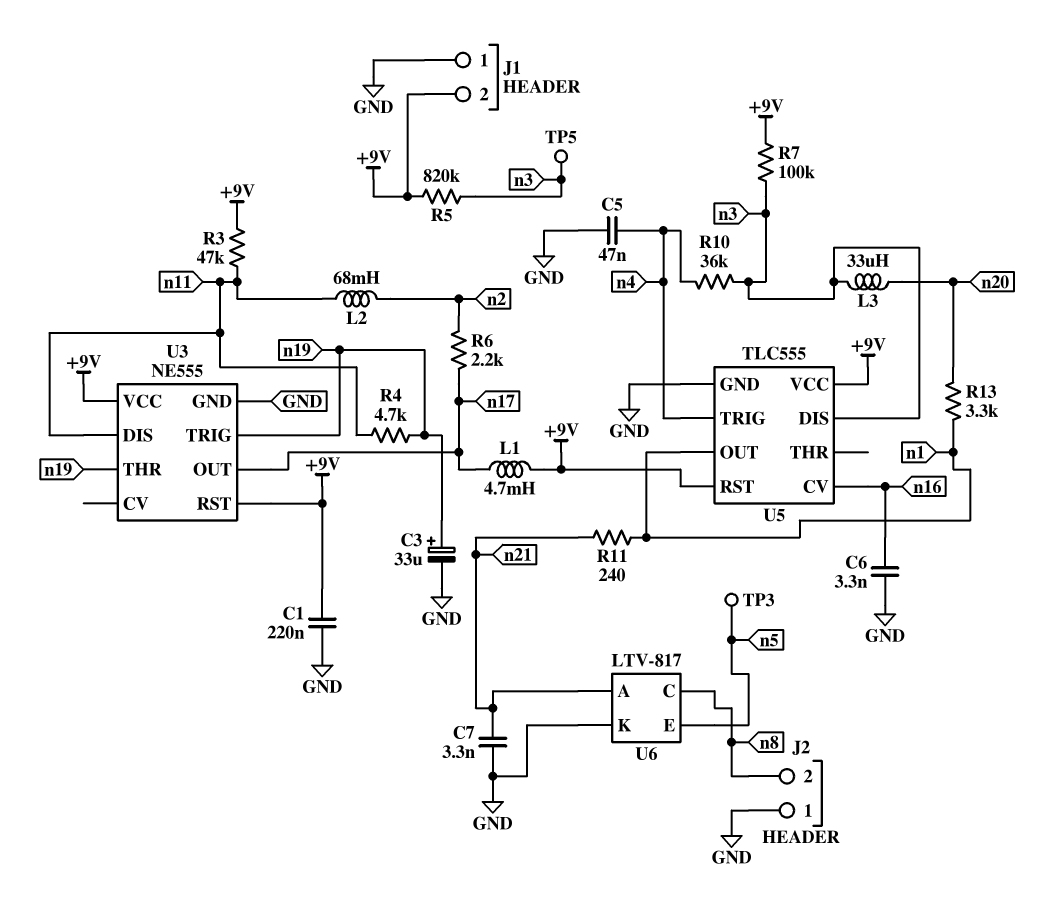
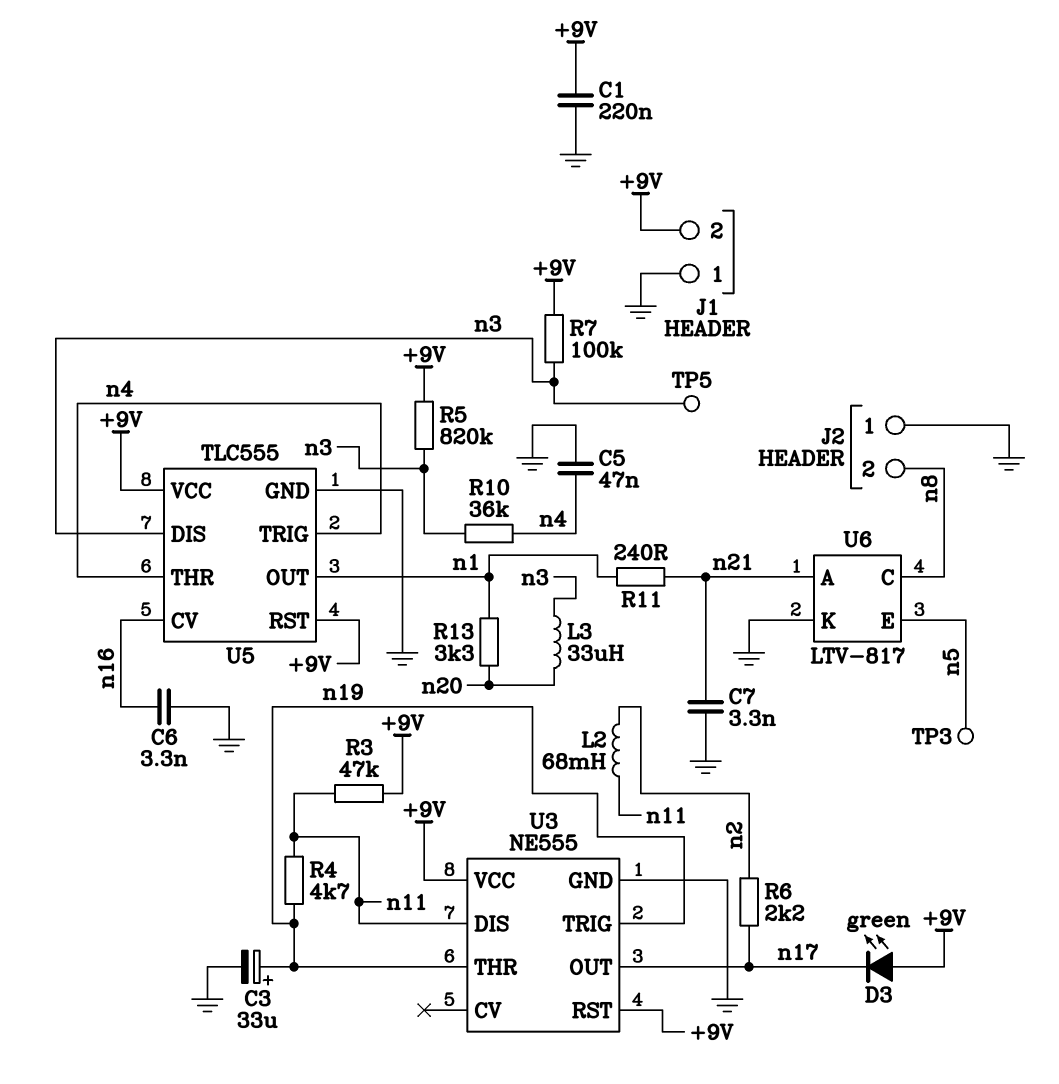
D3: none -> LED green (A +9V, K n17)
L1: 4.7mH (+9V, n17) -> none
U5 pin THR: none -> n4

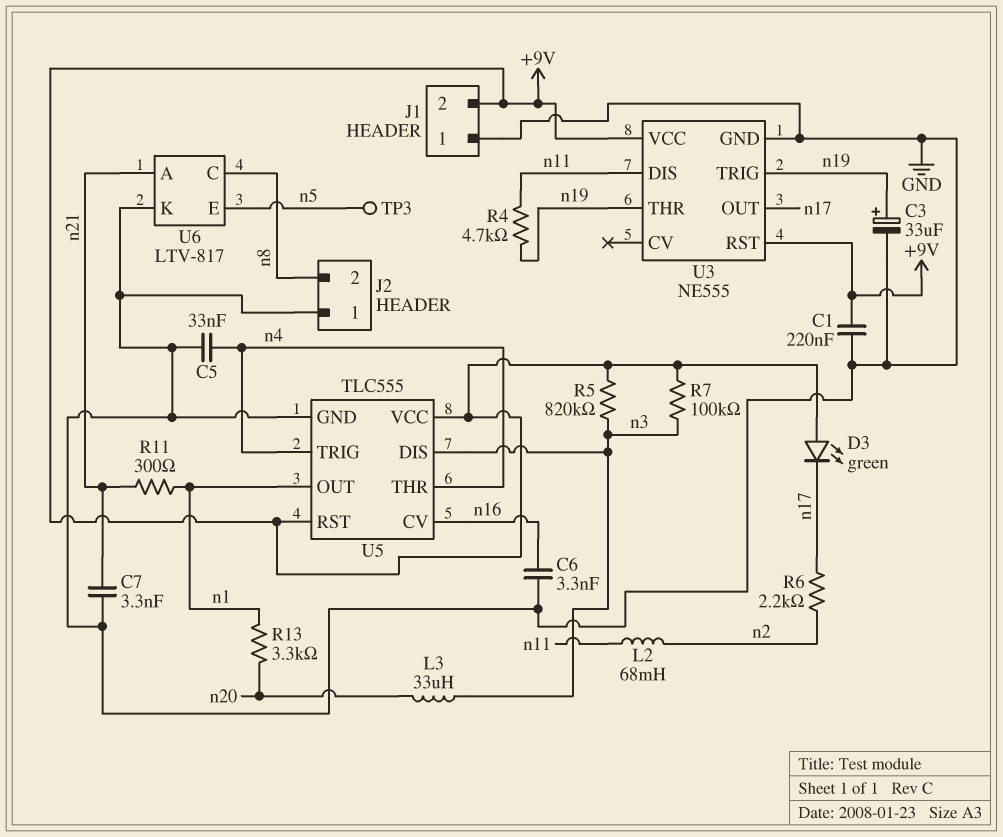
C5: 47nF (GND, n4) -> 33nF (GND, n4)
R3: 47k (+9V, n11) -> none
R10: 36k (n3, n4) -> none
R11: 240 (n1, n21) -> 300 (n1, n21)
TP5: test point (n3) -> none

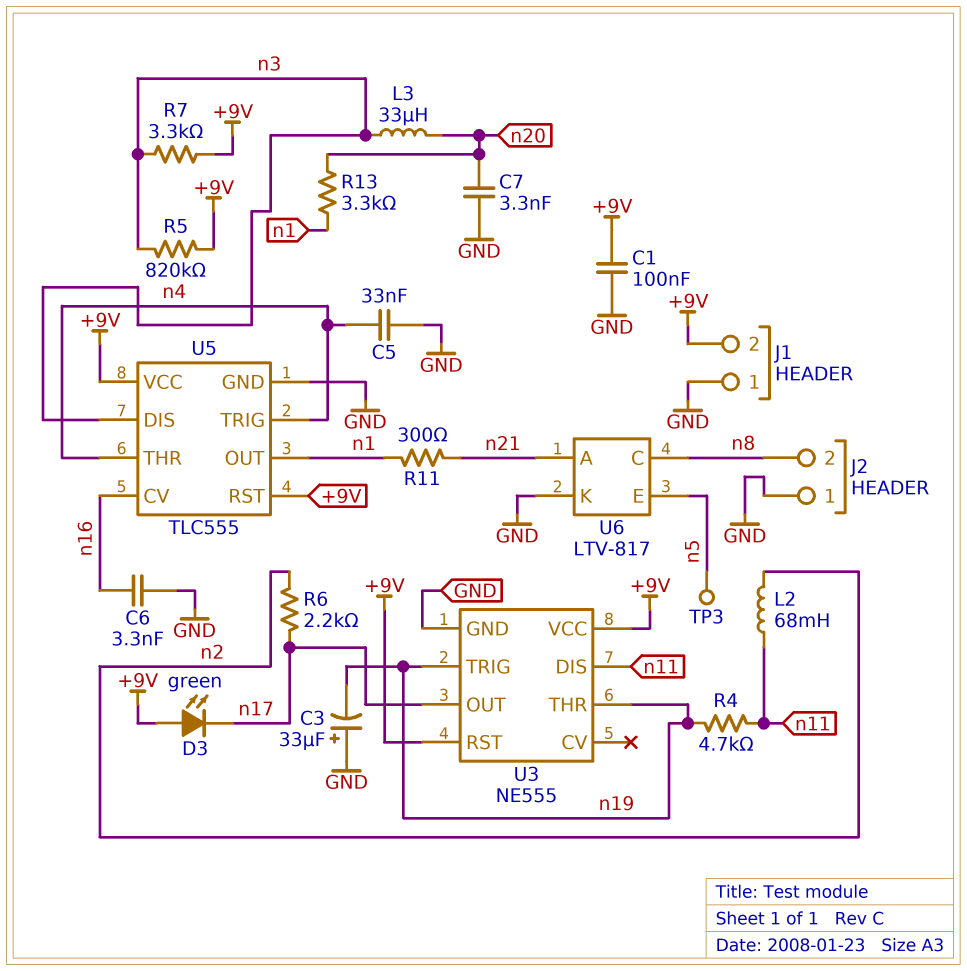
C1: 220nF (+9V, GND) -> 100nF (+9V, GND)
C3: 33uF (plus n19, minus GND) -> 33uF (plus GND, minus n19)
C7: 3.3nF (GND, n21) -> 3.3nF (GND, n20)
R7: 100k (+9V, n3) -> 3.3k (+9V, n3)

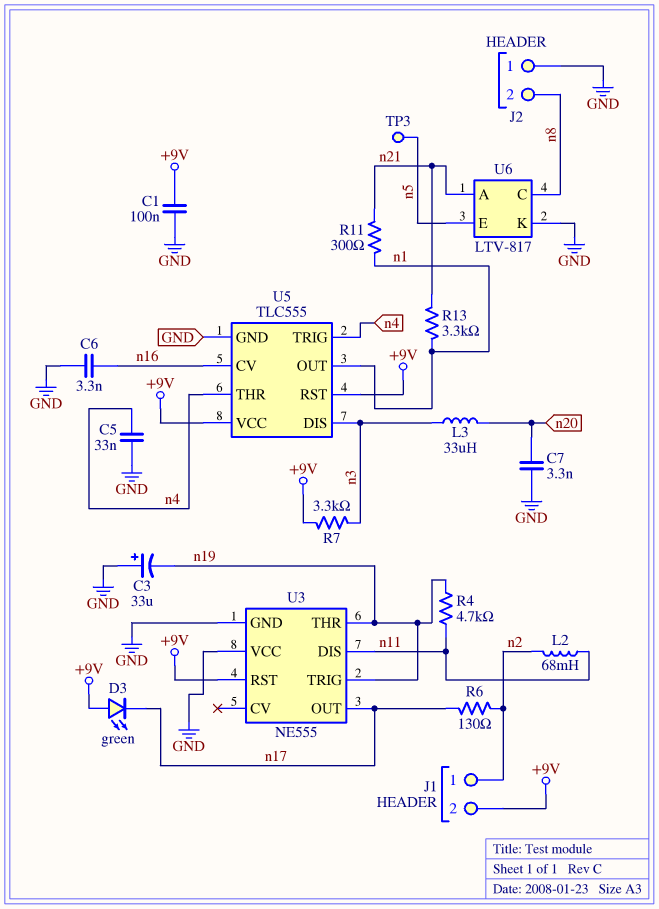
J1 pin 1: GND -> n2
R5: 820k (+9V, n3) -> none
R6: 2.2k (n2, n17) -> 130 (n2, n17)
R13: 3.3k (n1, n20) -> 3.3k (n1, n21)
U3 pin VCC: +9V -> GND

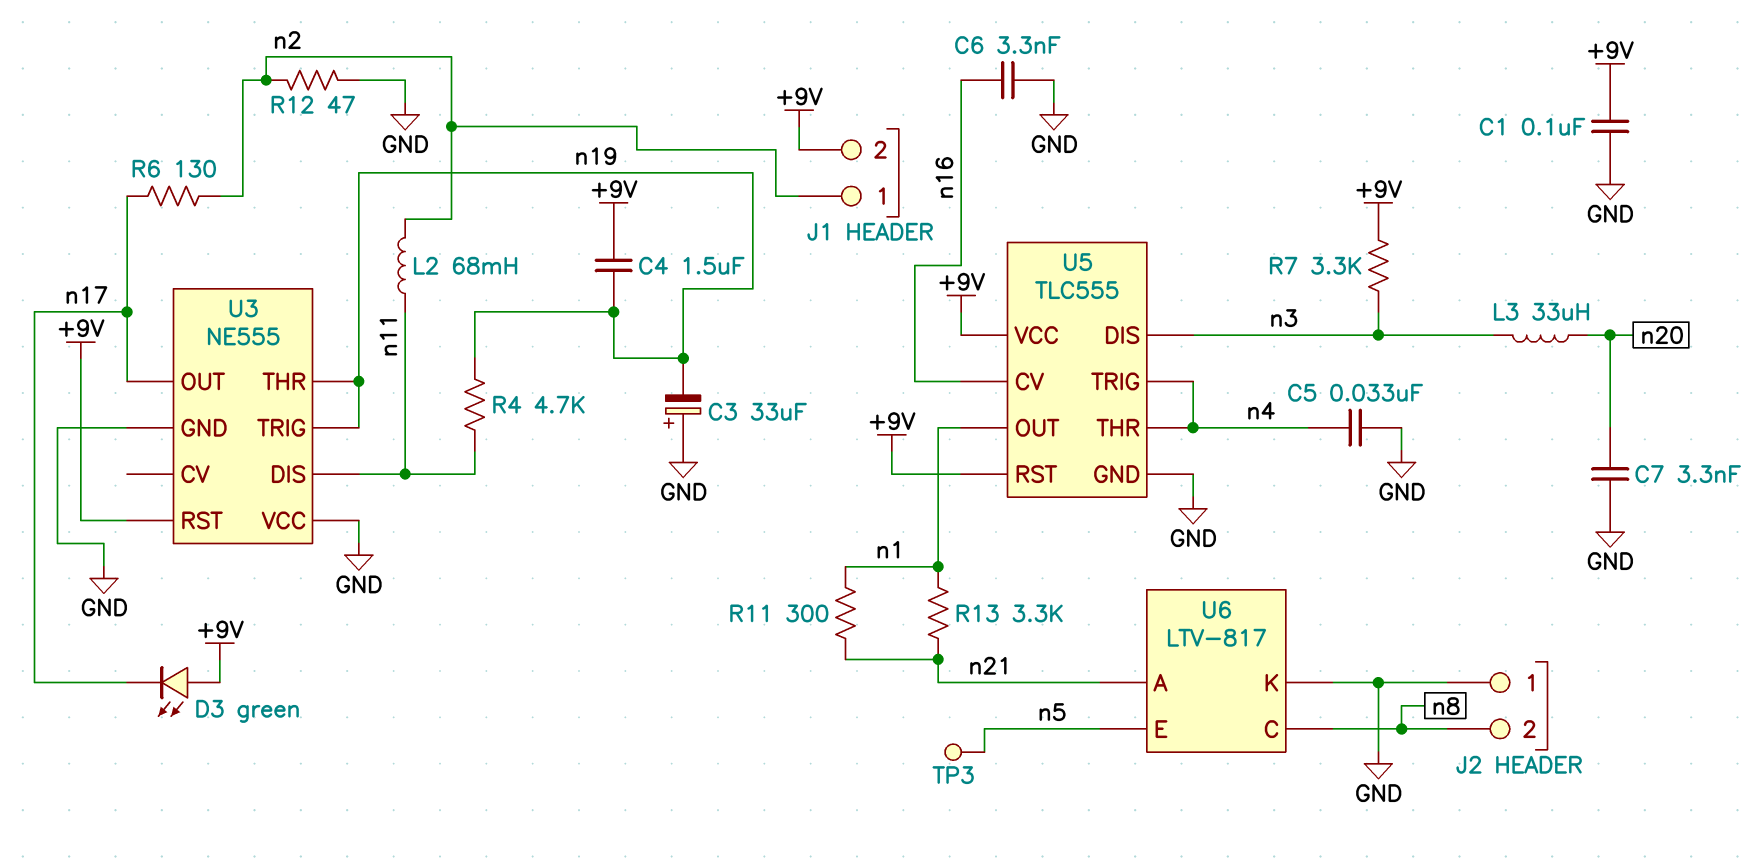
C4: none -> 1.5uF (+9V, n19)
R12: none -> 47 (GND, n2)

